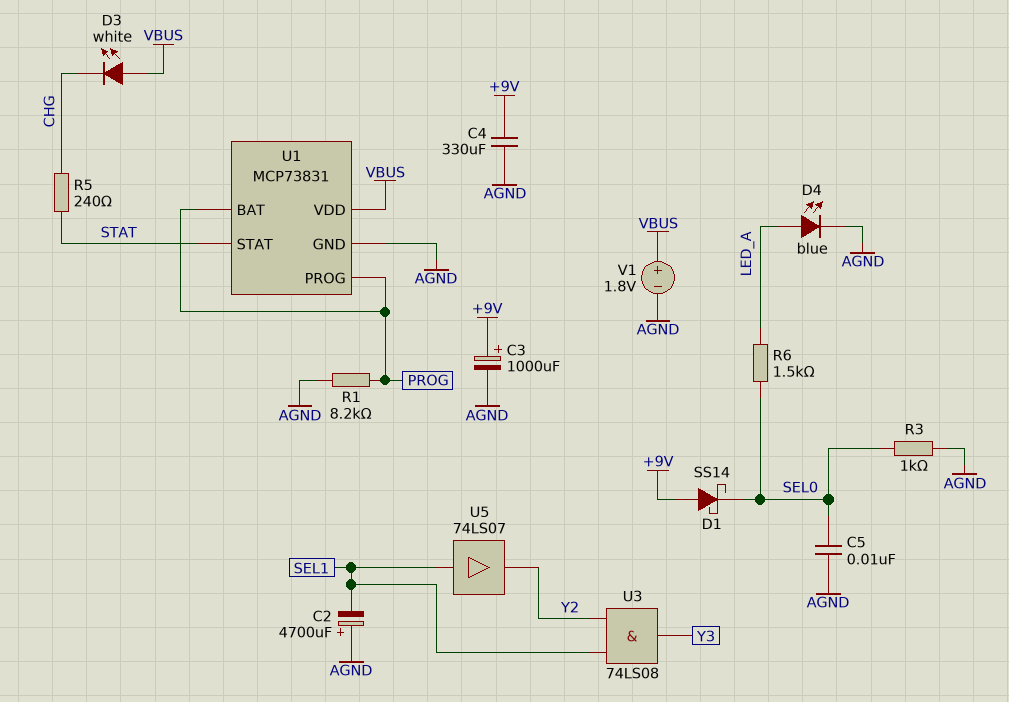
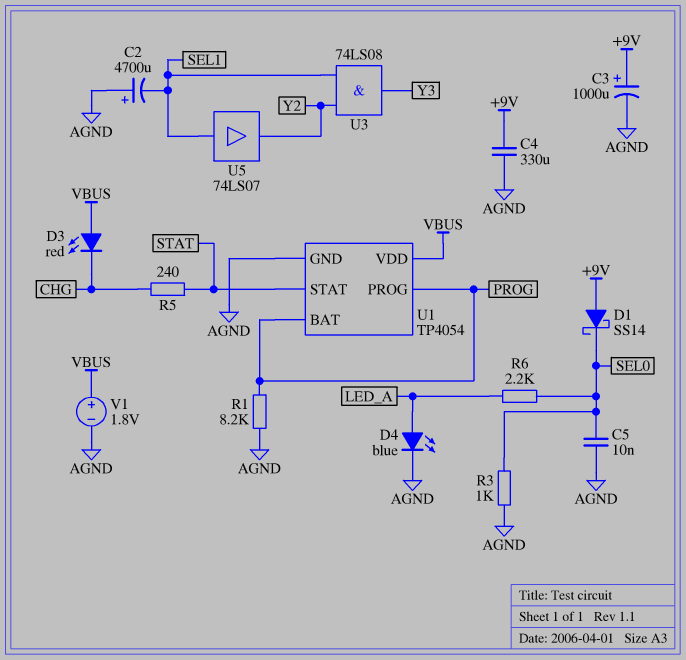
D3: LED white (A VBUS, K CHG) -> LED red (A VBUS, K CHG)
R6: 1.5k (LED_A, SEL0) -> 2.2k (LED_A, SEL0)
U1: MCP73831 -> TP4054

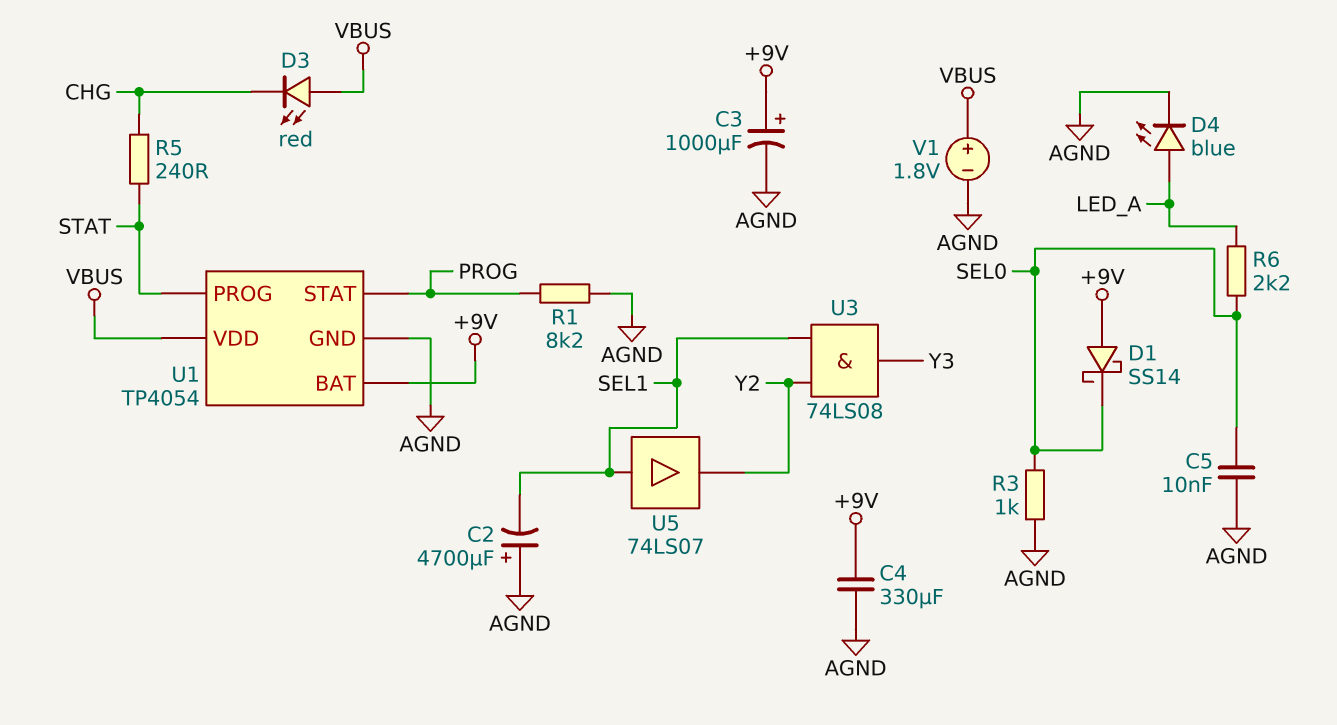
U1 pin BAT: PROG -> +9V
U1 pin PROG: PROG -> STAT
U1 pin STAT: STAT -> PROG

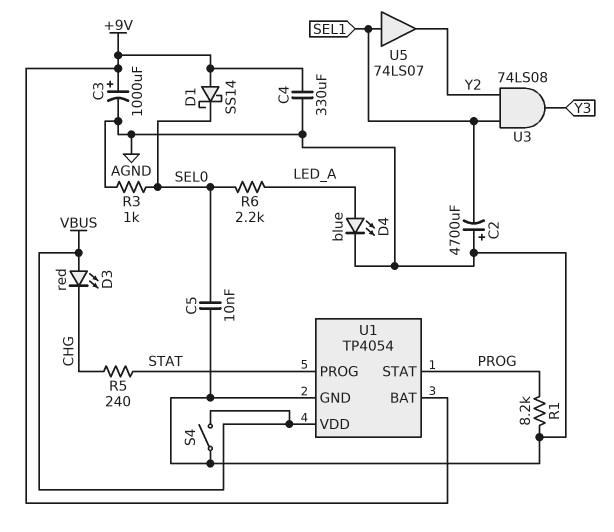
S4: none -> switch (AGND, VBUS)
V1: 1.8V (plus VBUS, minus AGND) -> none

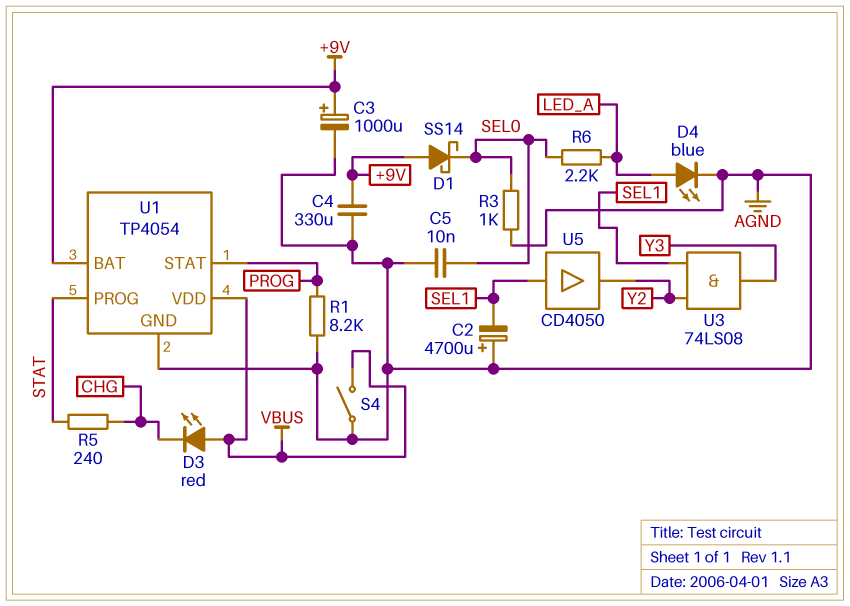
U5: buffer 74LS07 (in SEL1, out Y2) -> buffer CD4050 (in SEL1, out Y2)

